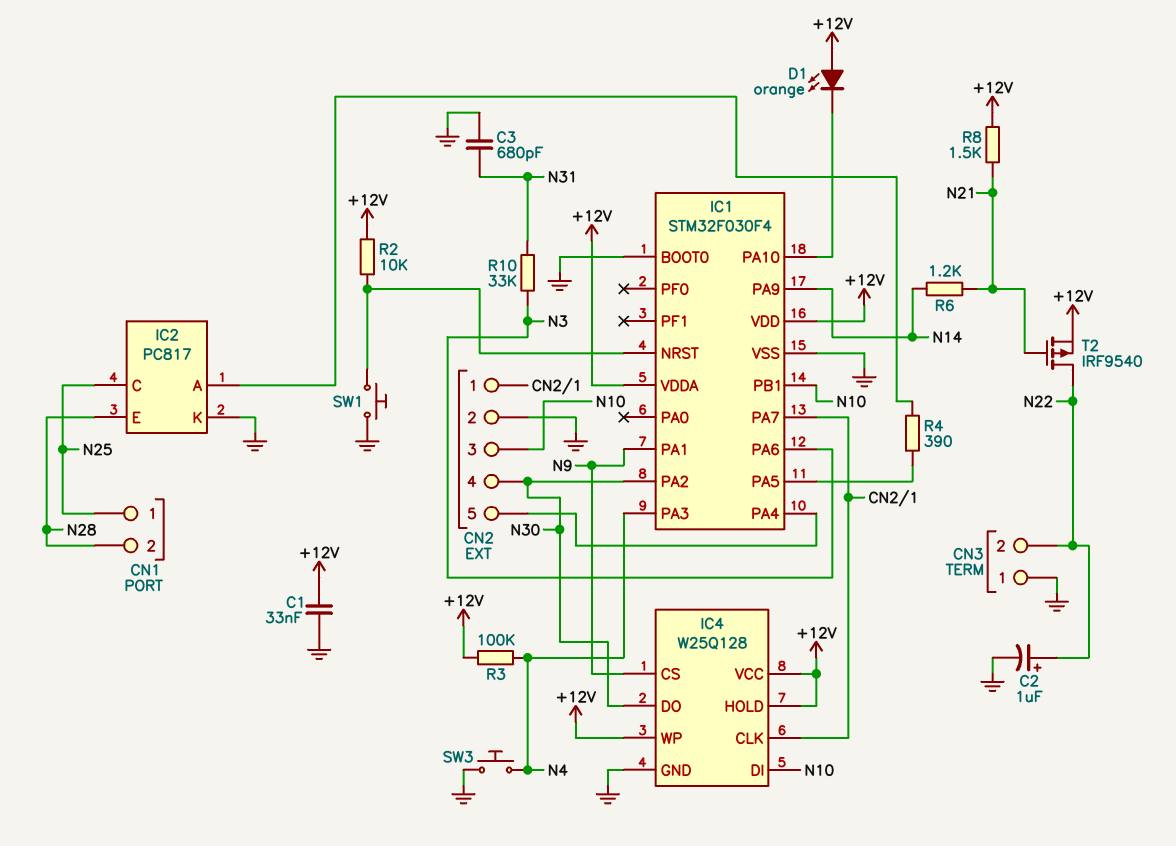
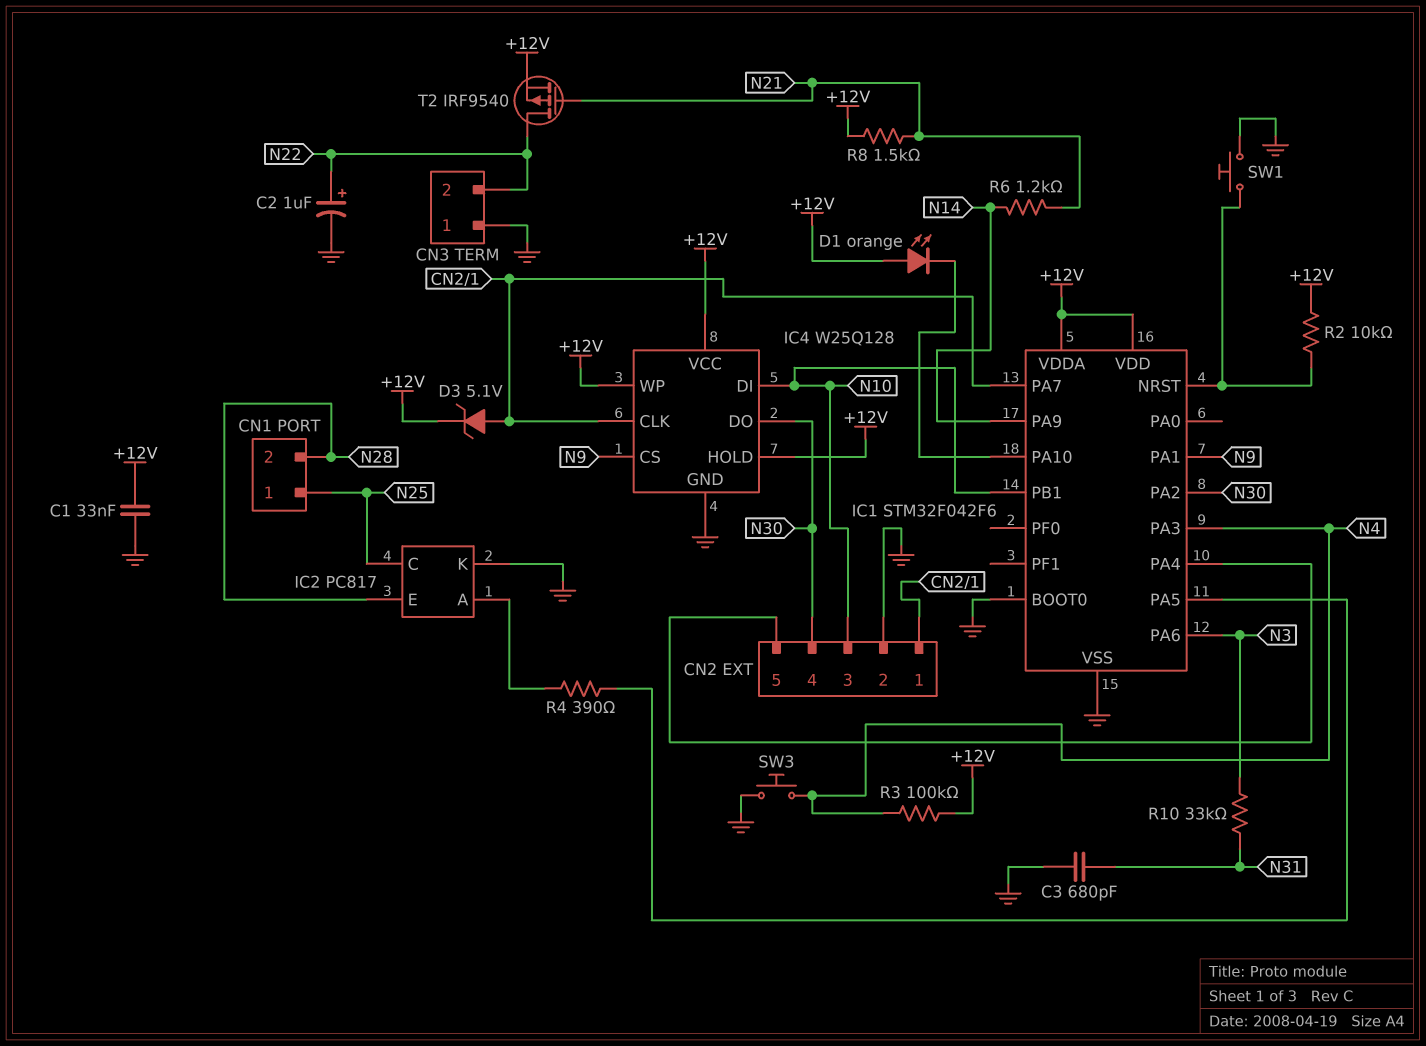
D3: none -> zener 5.1V (A CN2/1, K +12V)
IC1: STM32F030F4 -> STM32F042F6

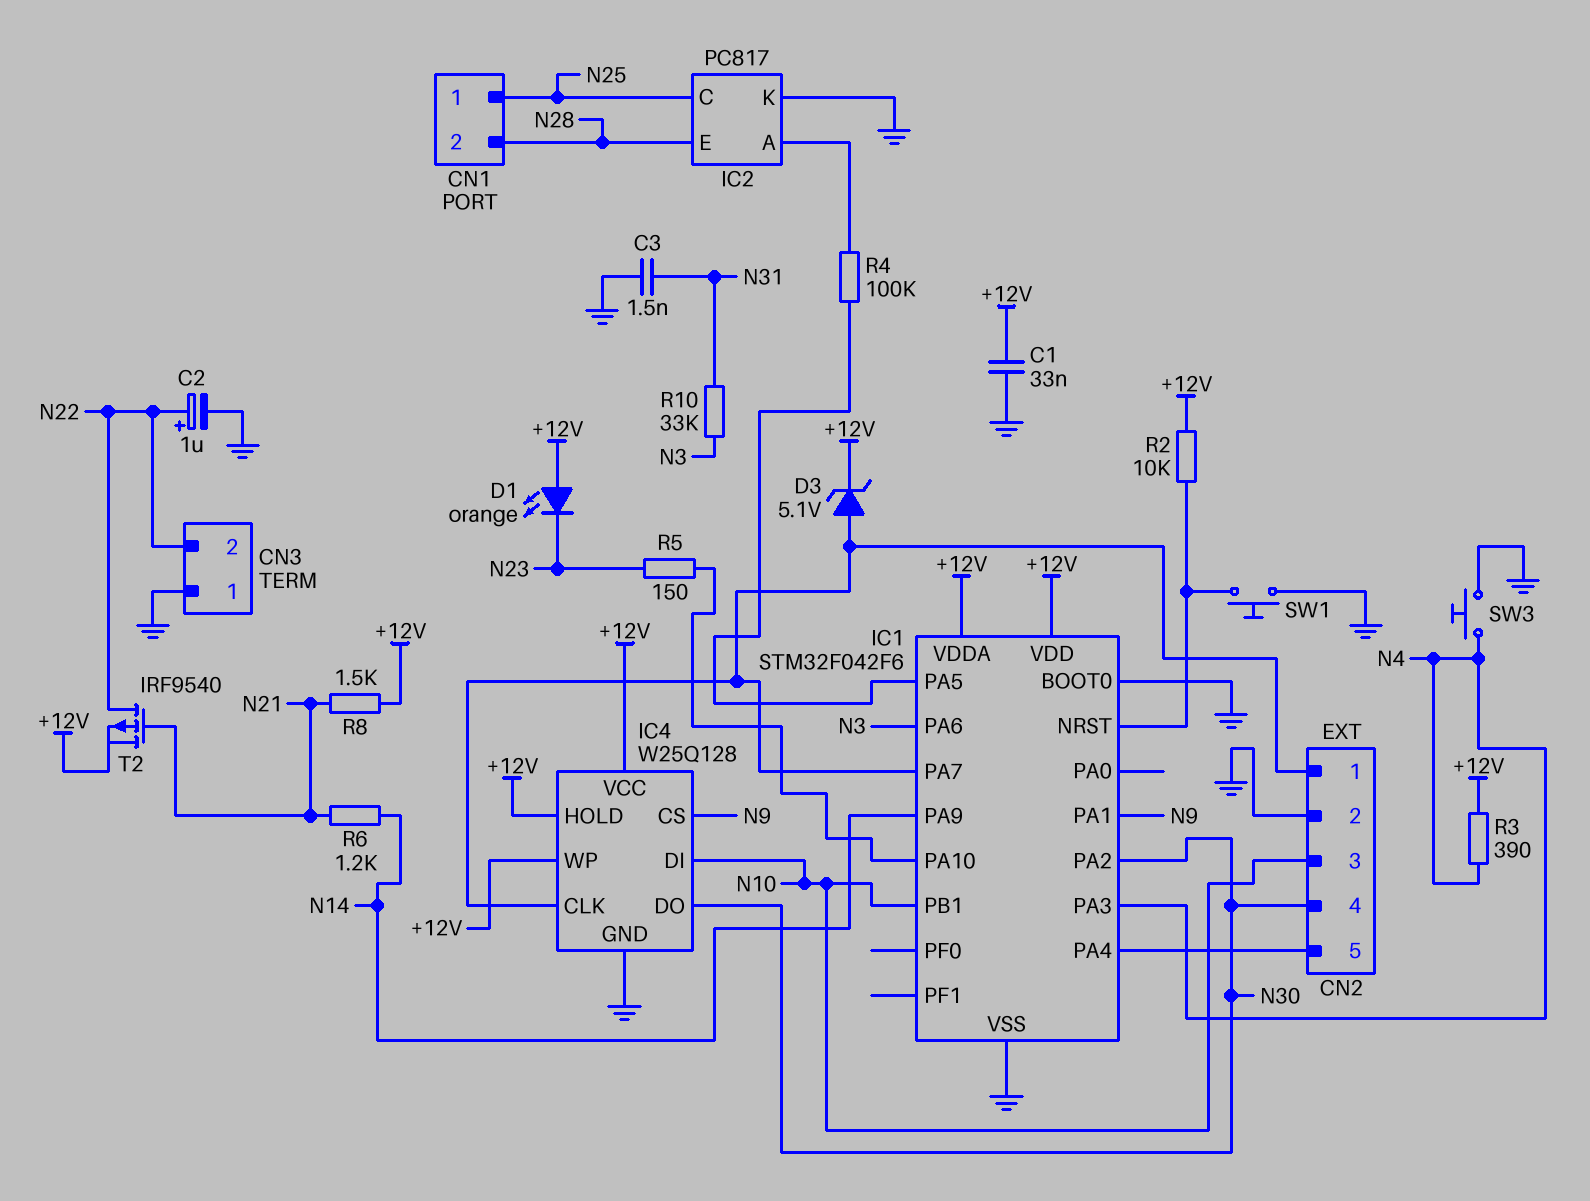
C3: 680pF (GND, N31) -> 1.5nF (GND, N31)
D1: LED orange (A +12V, K IC1/PA10) -> LED orange (A +12V, K N23)
R3: 100k (+12V, N4) -> 390 (+12V, N4)
R4: 390 (IC1/PA5, IC2/A) -> 100k (IC1/PA5, IC2/A)
R5: none -> 150 (IC1/PA10, N23)

